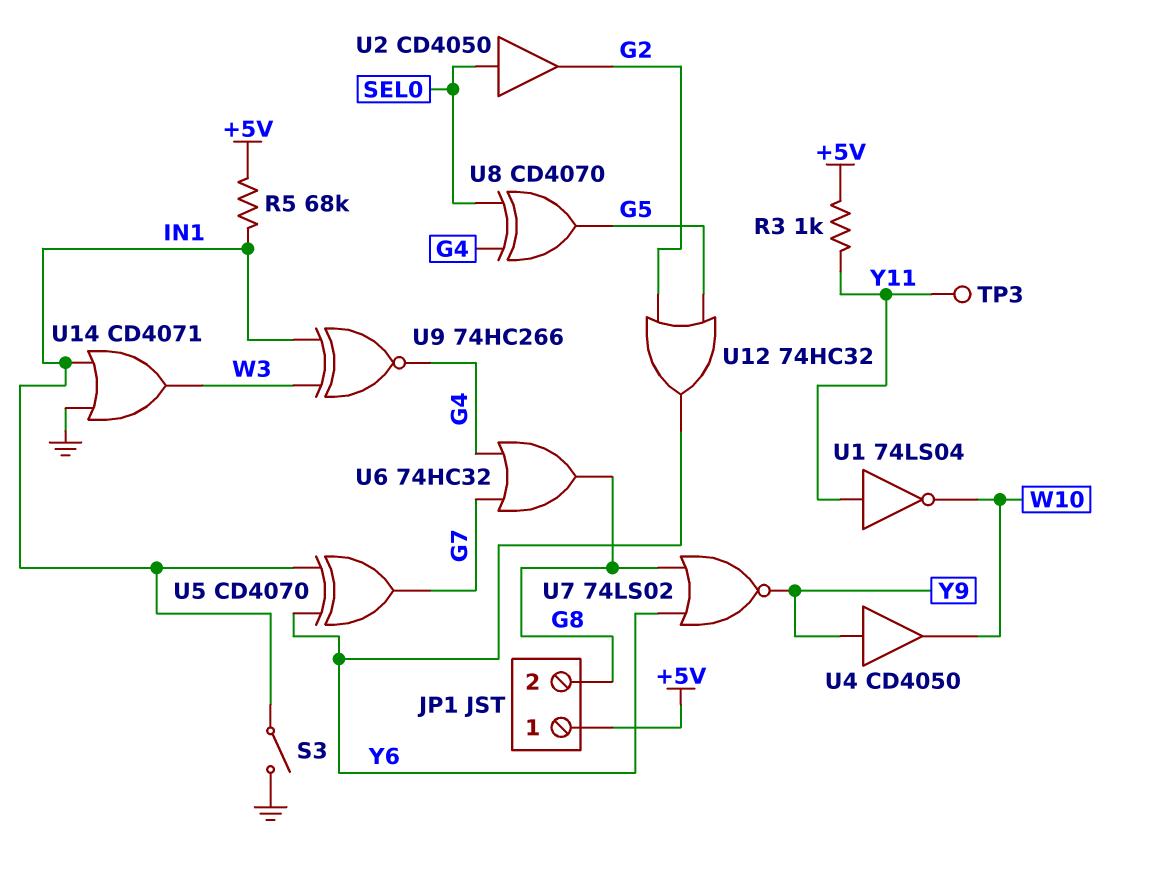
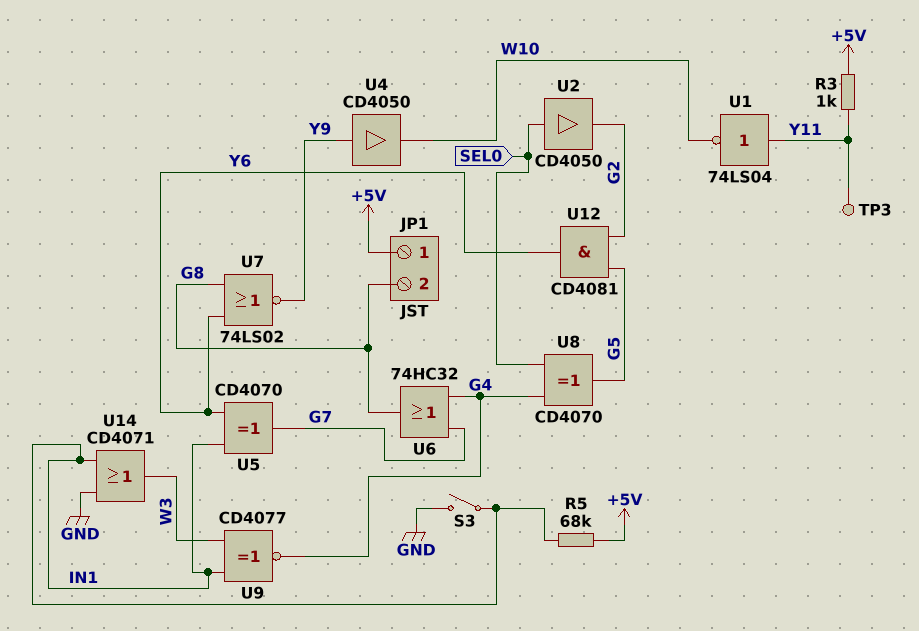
U9: XNOR 74HC266 (in IN1, in W3, out G4) -> XNOR CD4077 (in IN1, in W3, out G4)
U12: OR 74HC32 (in G2, in G5, out Y6) -> AND CD4081 (in G2, in G5, out Y6)

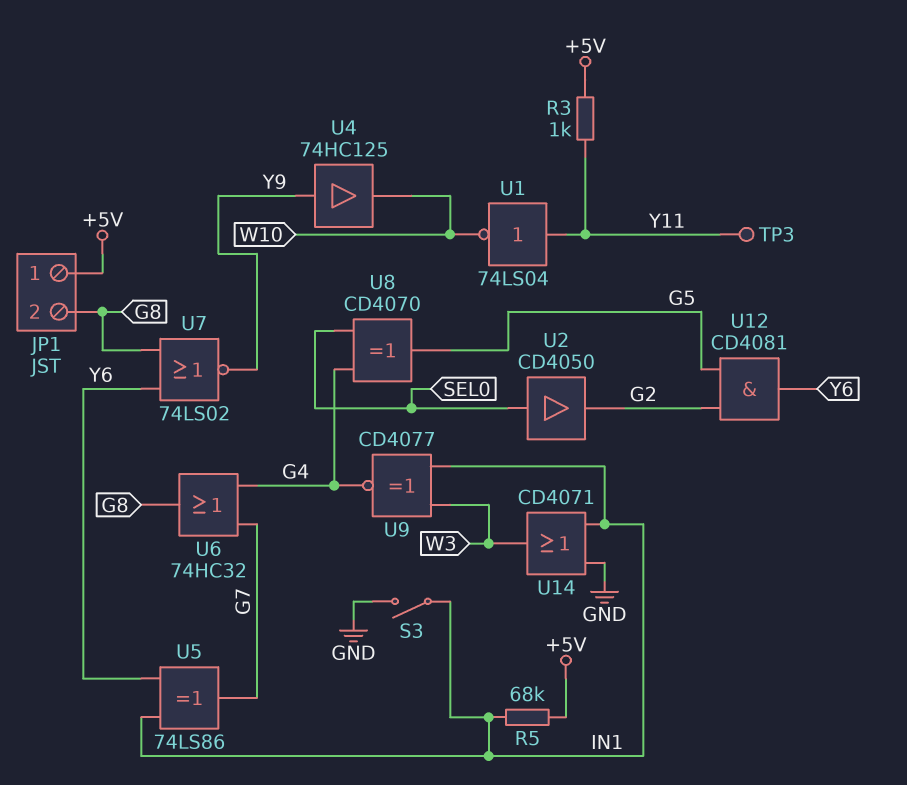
U4: buffer CD4050 (in Y9, out W10) -> buffer 74HC125 (in Y9, out W10)
U5: XOR CD4070 (in IN1, in Y6, out G7) -> XOR 74LS86 (in IN1, in Y6, out G7)

